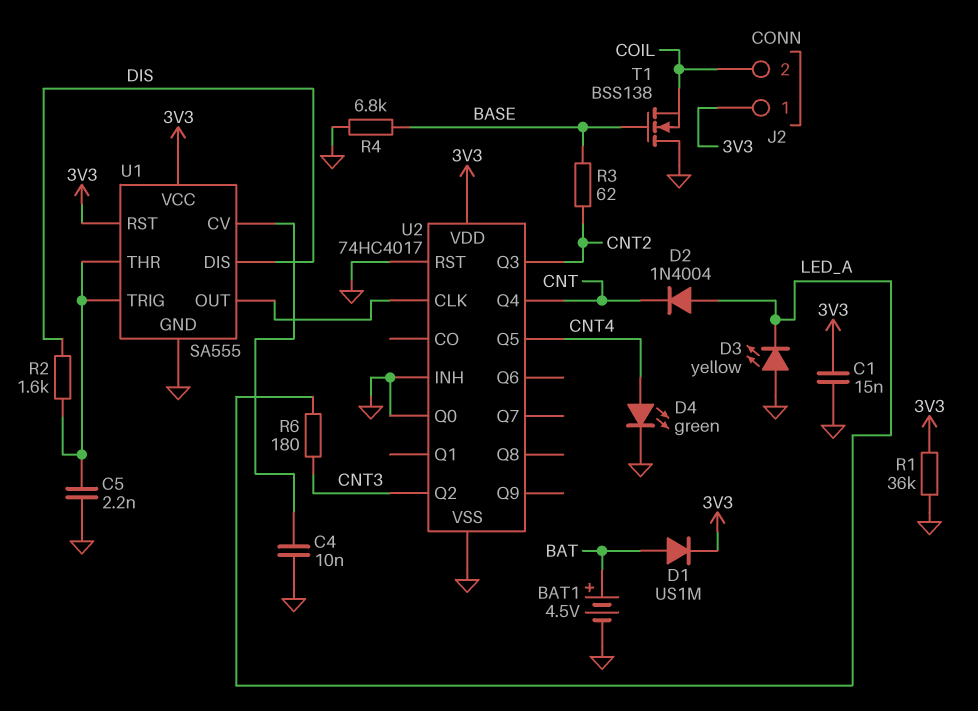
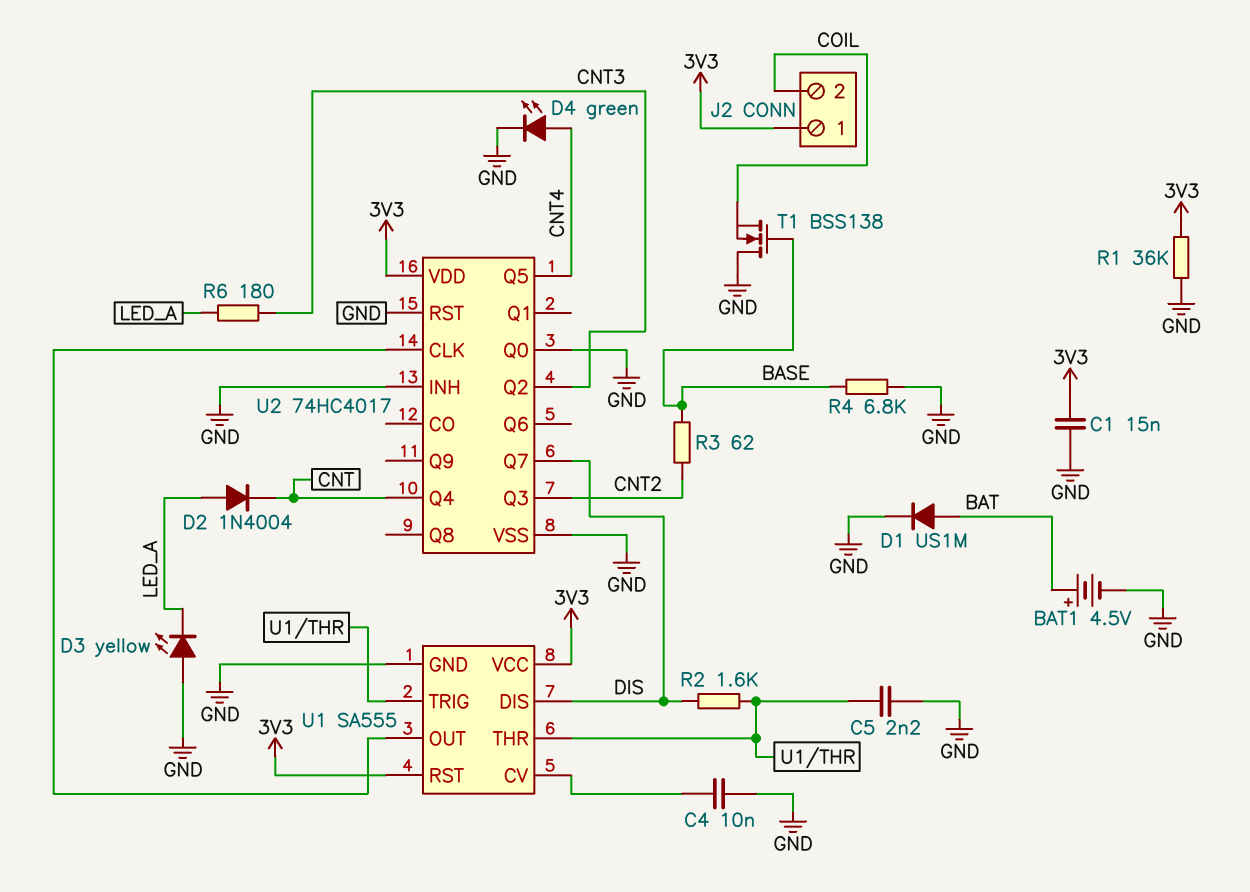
D1: diode US1M (A BAT, K 3V3) -> diode US1M (A BAT, K GND)
U2 pin Q7: none -> DIS

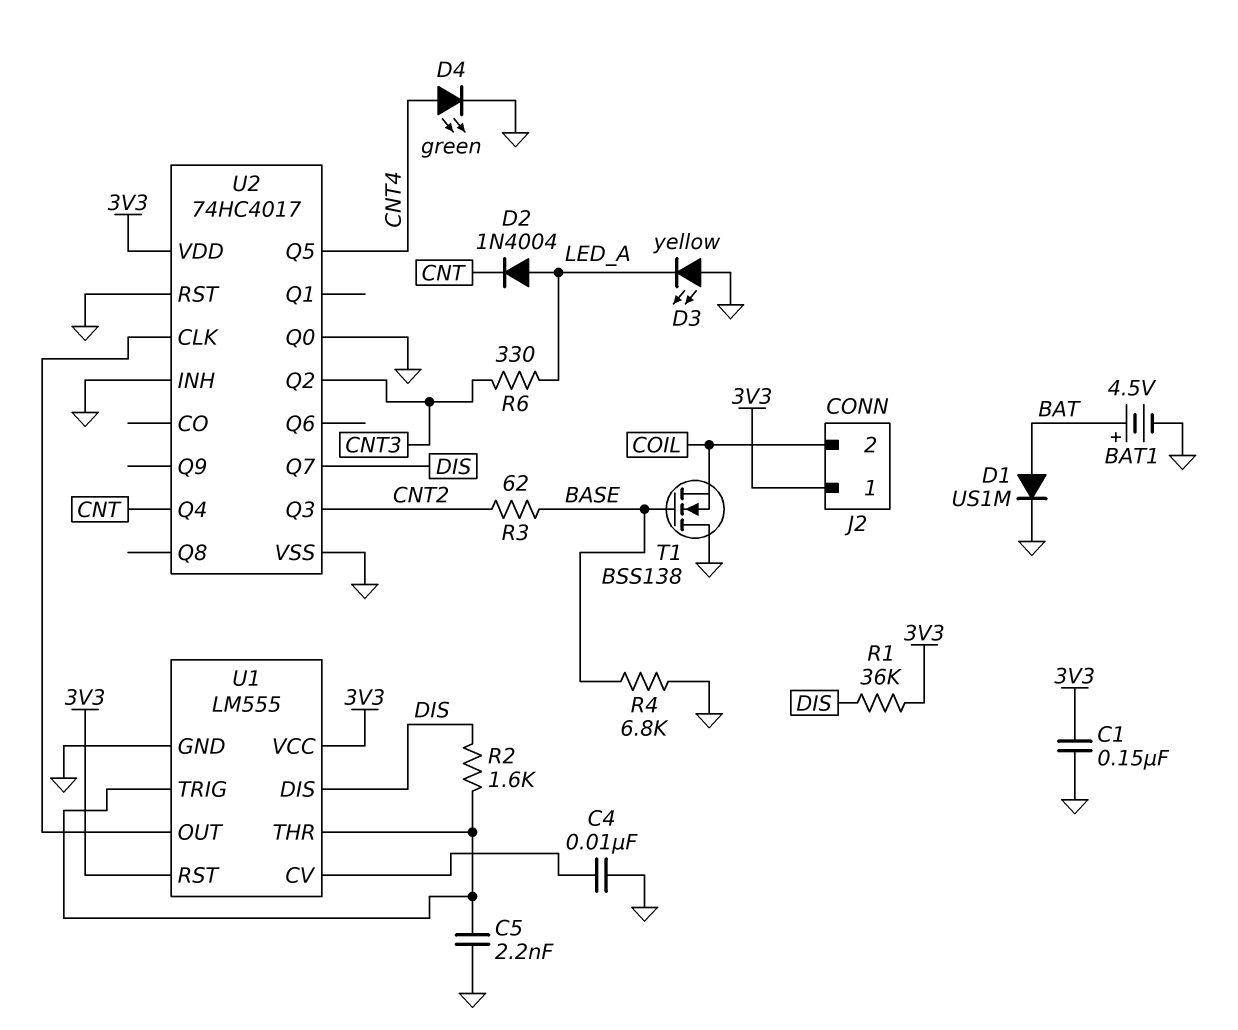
C1: 15nF (3V3, GND) -> 150nF (3V3, GND)
R1: 36k (3V3, GND) -> 36k (3V3, DIS)
R6: 180 (CNT3, LED_A) -> 330 (CNT3, LED_A)
U1: SA555 -> LM555

